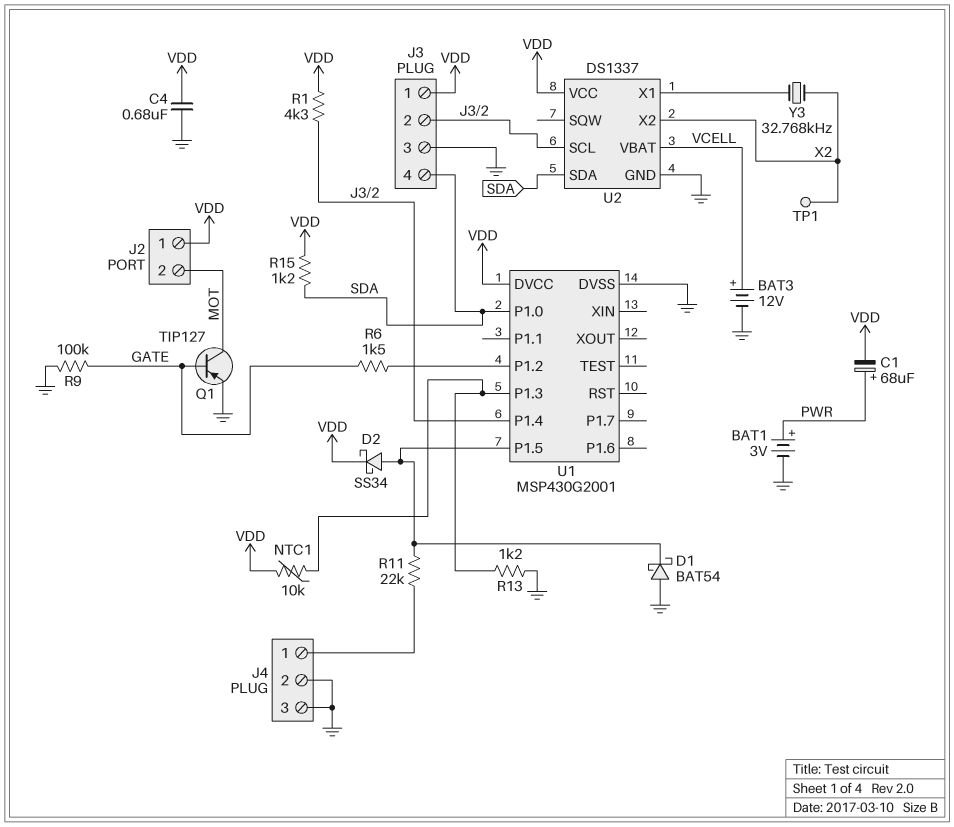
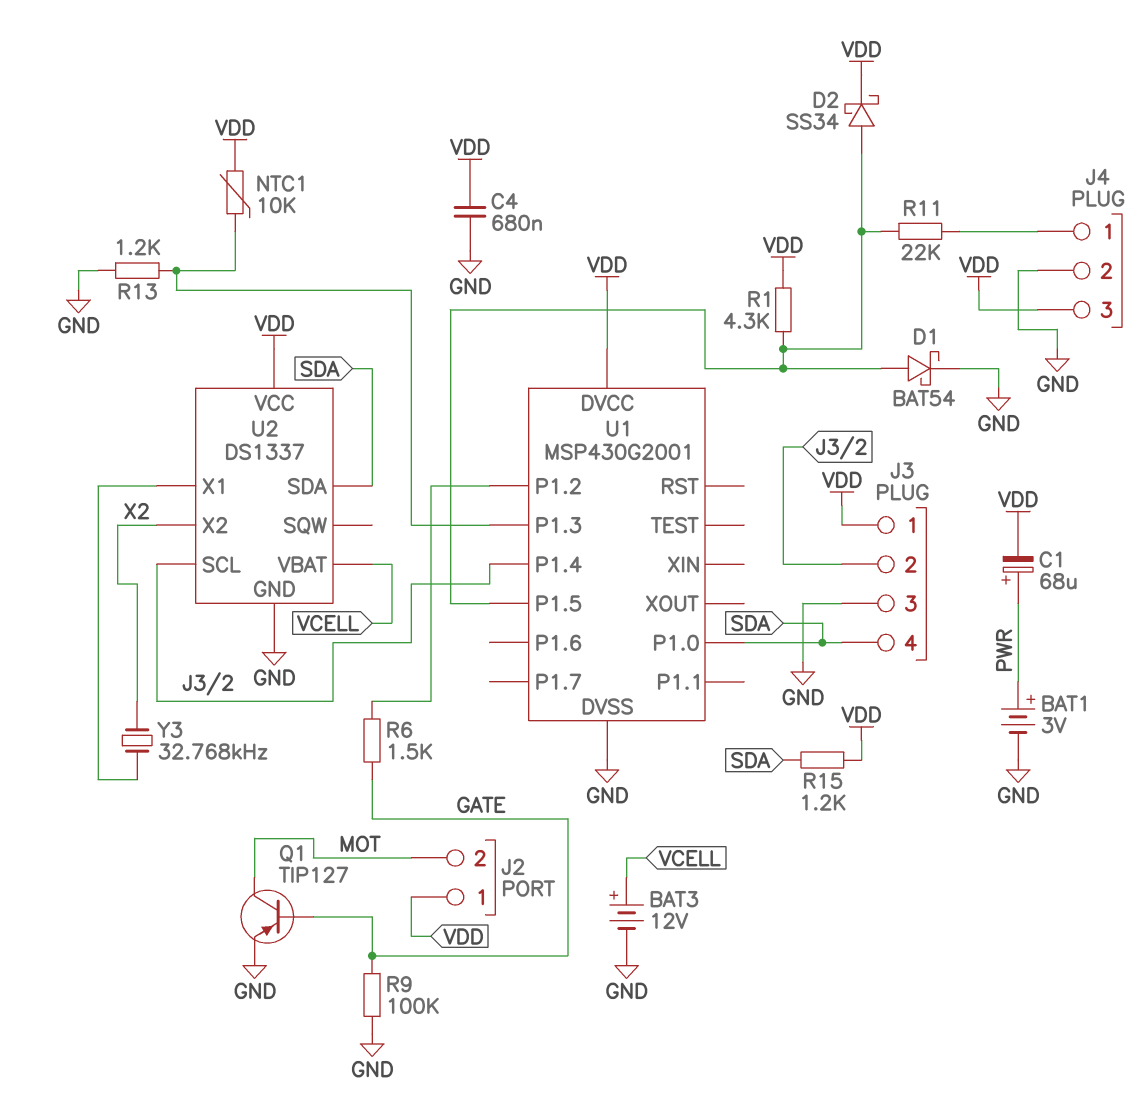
D1: schottky BAT54 (A GND, K U1/P1.5) -> schottky BAT54 (A U1/P1.5, K GND)
J4 pin 3: GND -> VDD
R1: 4.3k (J3/2, VDD) -> 4.3k (U1/P1.5, VDD)
TP1: test point (X2) -> none

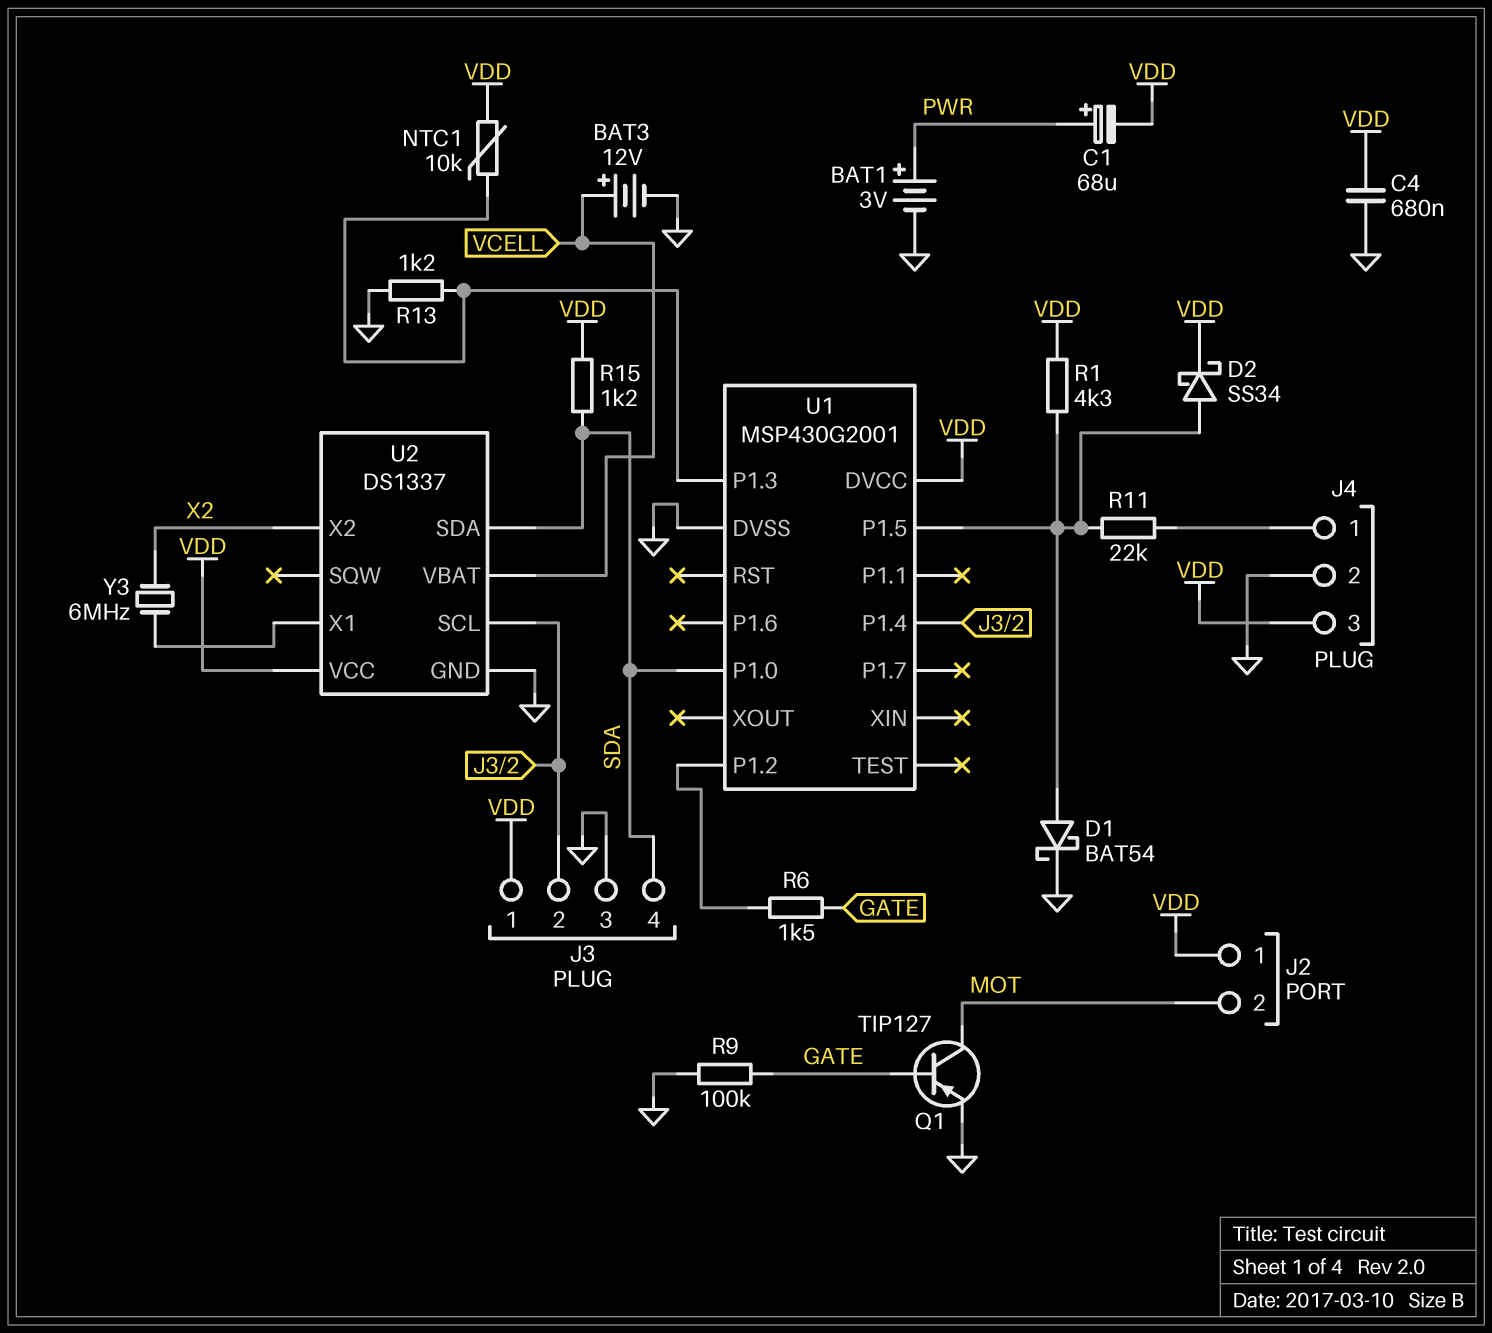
Y3: 32.768kHz (U2/X1, X2) -> 6MHz (U2/X1, X2)

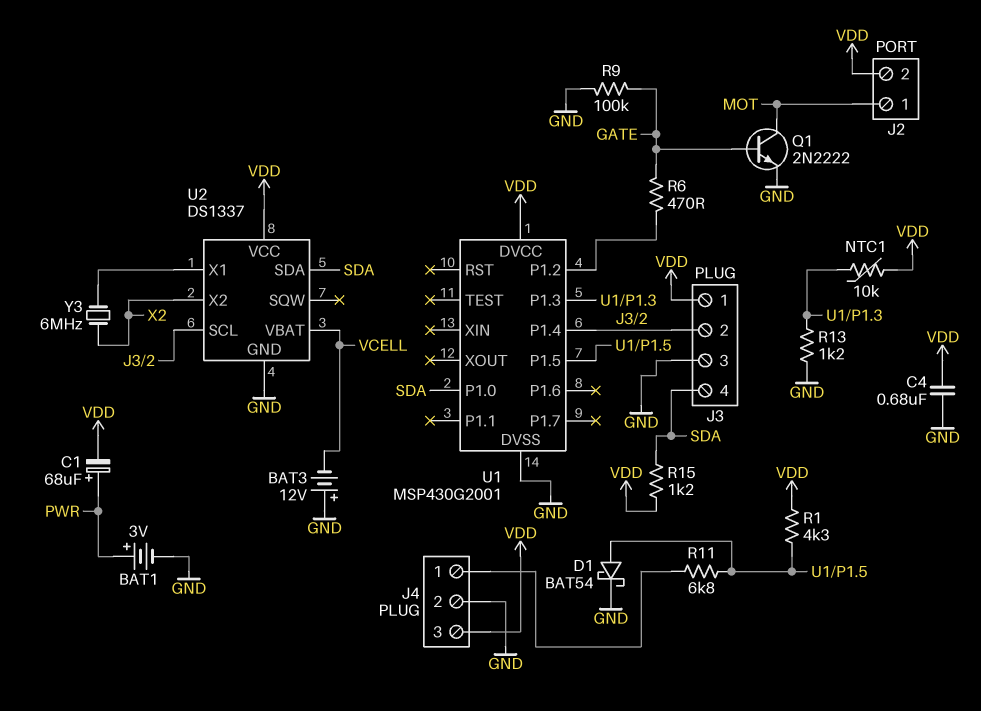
BAT3: 12V (plus VCELL, minus GND) -> 12V (plus GND, minus VCELL)
D2: schottky SS34 (A U1/P1.5, K VDD) -> none
J2 pin 1: VDD -> MOT
J2 pin 2: MOT -> VDD
Q1: PNP TIP127 (B GATE, C MOT, E GND) -> NPN 2N2222 (B GATE, C MOT, E GND)
R6: 1.5k (GATE, U1/P1.2) -> 470 (GATE, U1/P1.2)
R11: 22k (J4/1, U1/P1.5) -> 6.8k (J4/1, U1/P1.5)

